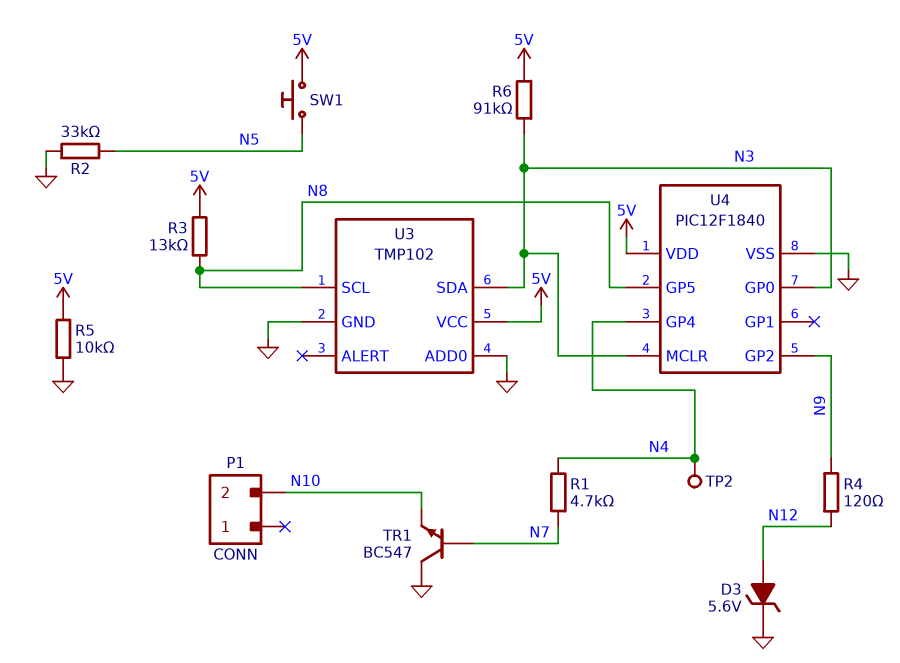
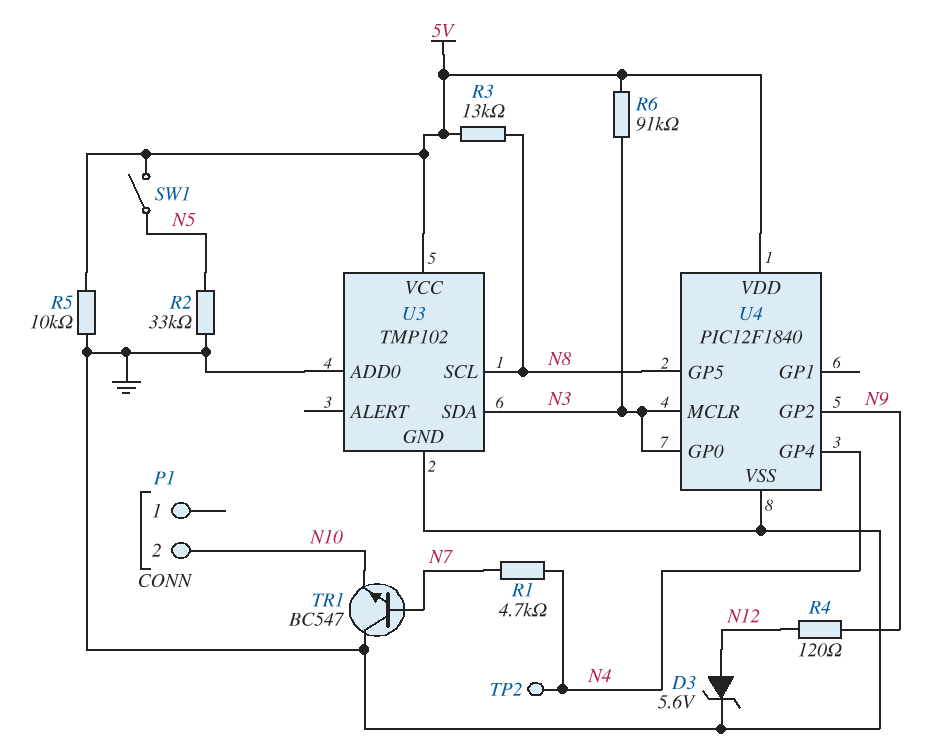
SW1: button (5V, N5) -> switch (5V, N5)

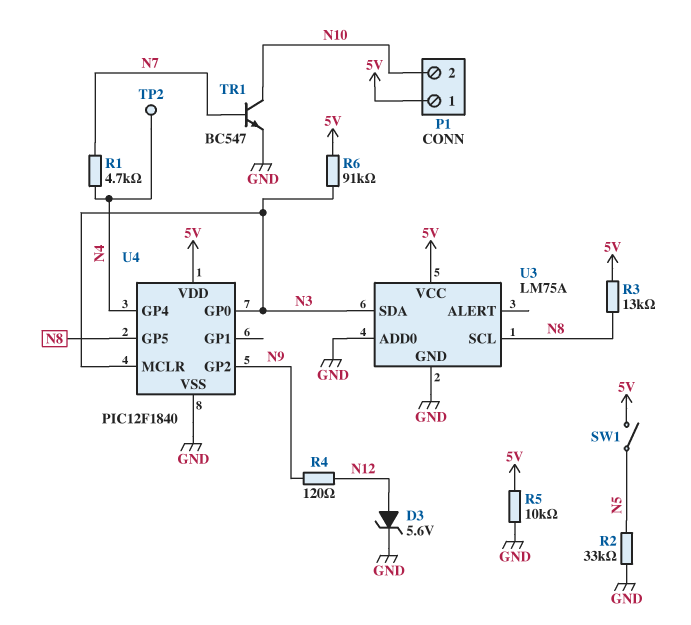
P1 pin 1: none -> 5V
TR1: NPN BC547 (B N7, C GND, E N10) -> NPN BC547 (B N7, C N10, E GND)
U3: TMP102 -> LM75A

